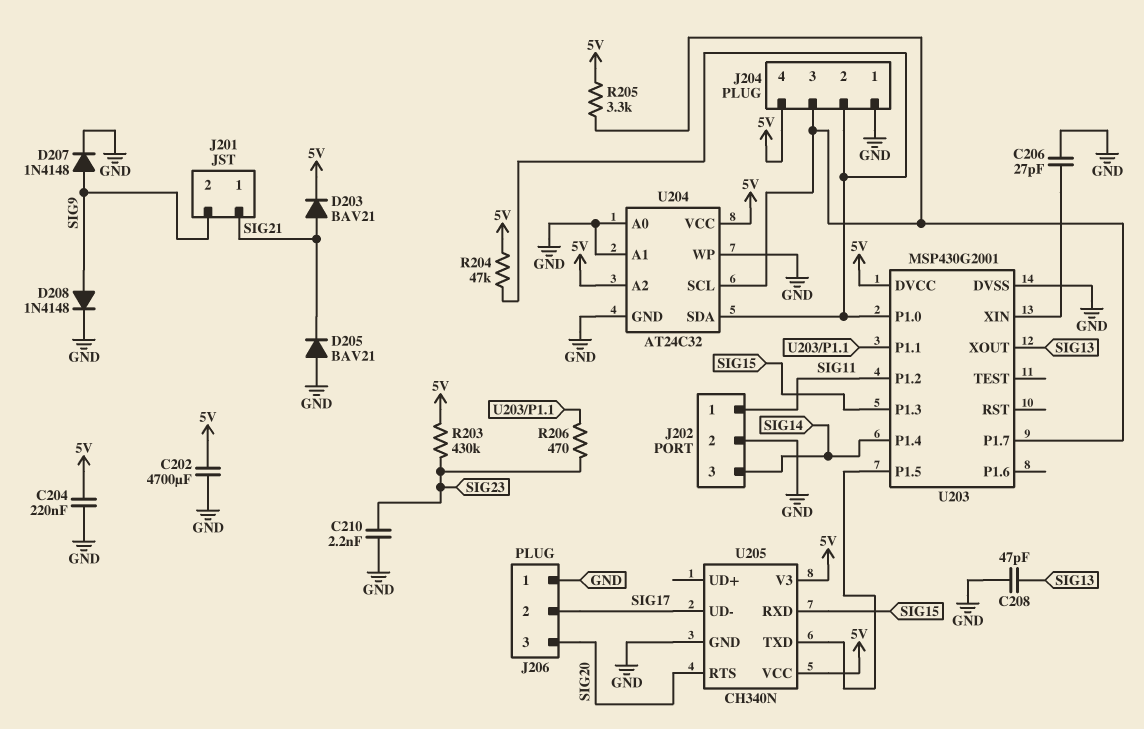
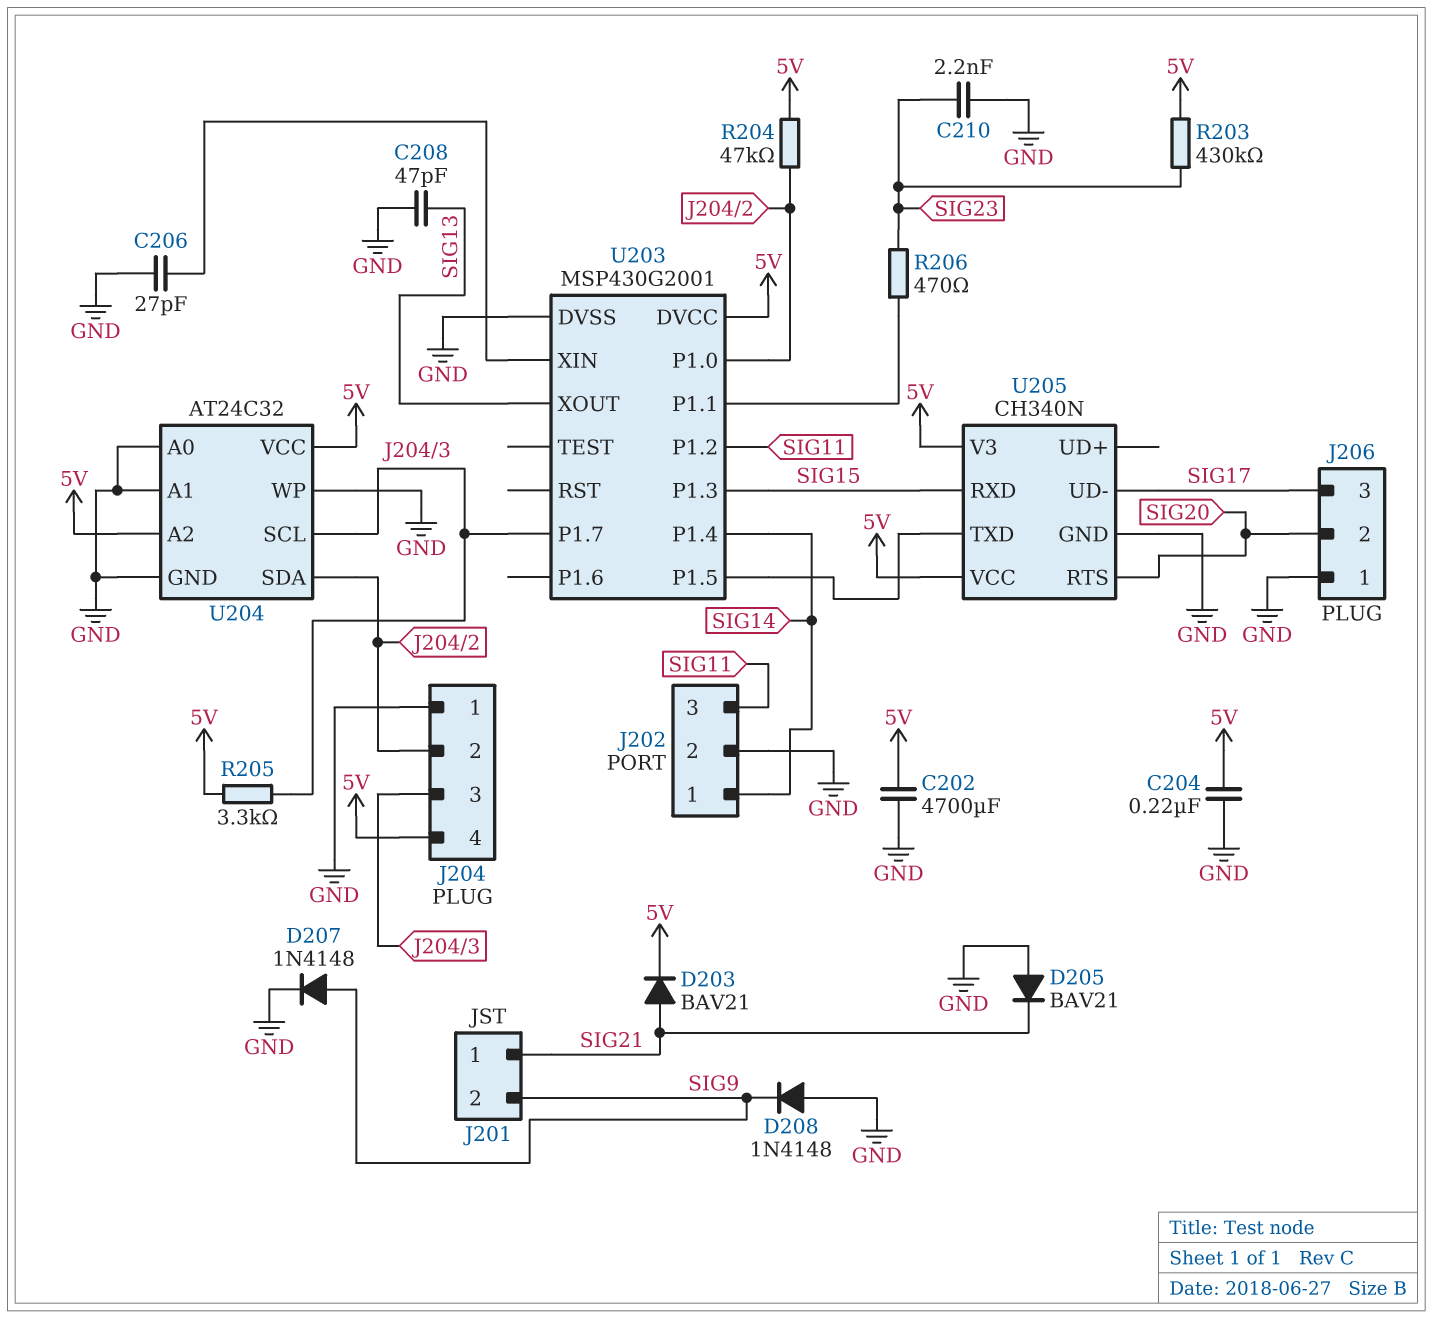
D208: diode 1N4148 (A SIG9, K GND) -> diode 1N4148 (A GND, K SIG9)
J202 pin 1: SIG11 -> SIG14
J202 pin 3: SIG14 -> SIG11
J206 pin 2: SIG17 -> SIG20
J206 pin 3: SIG20 -> SIG17

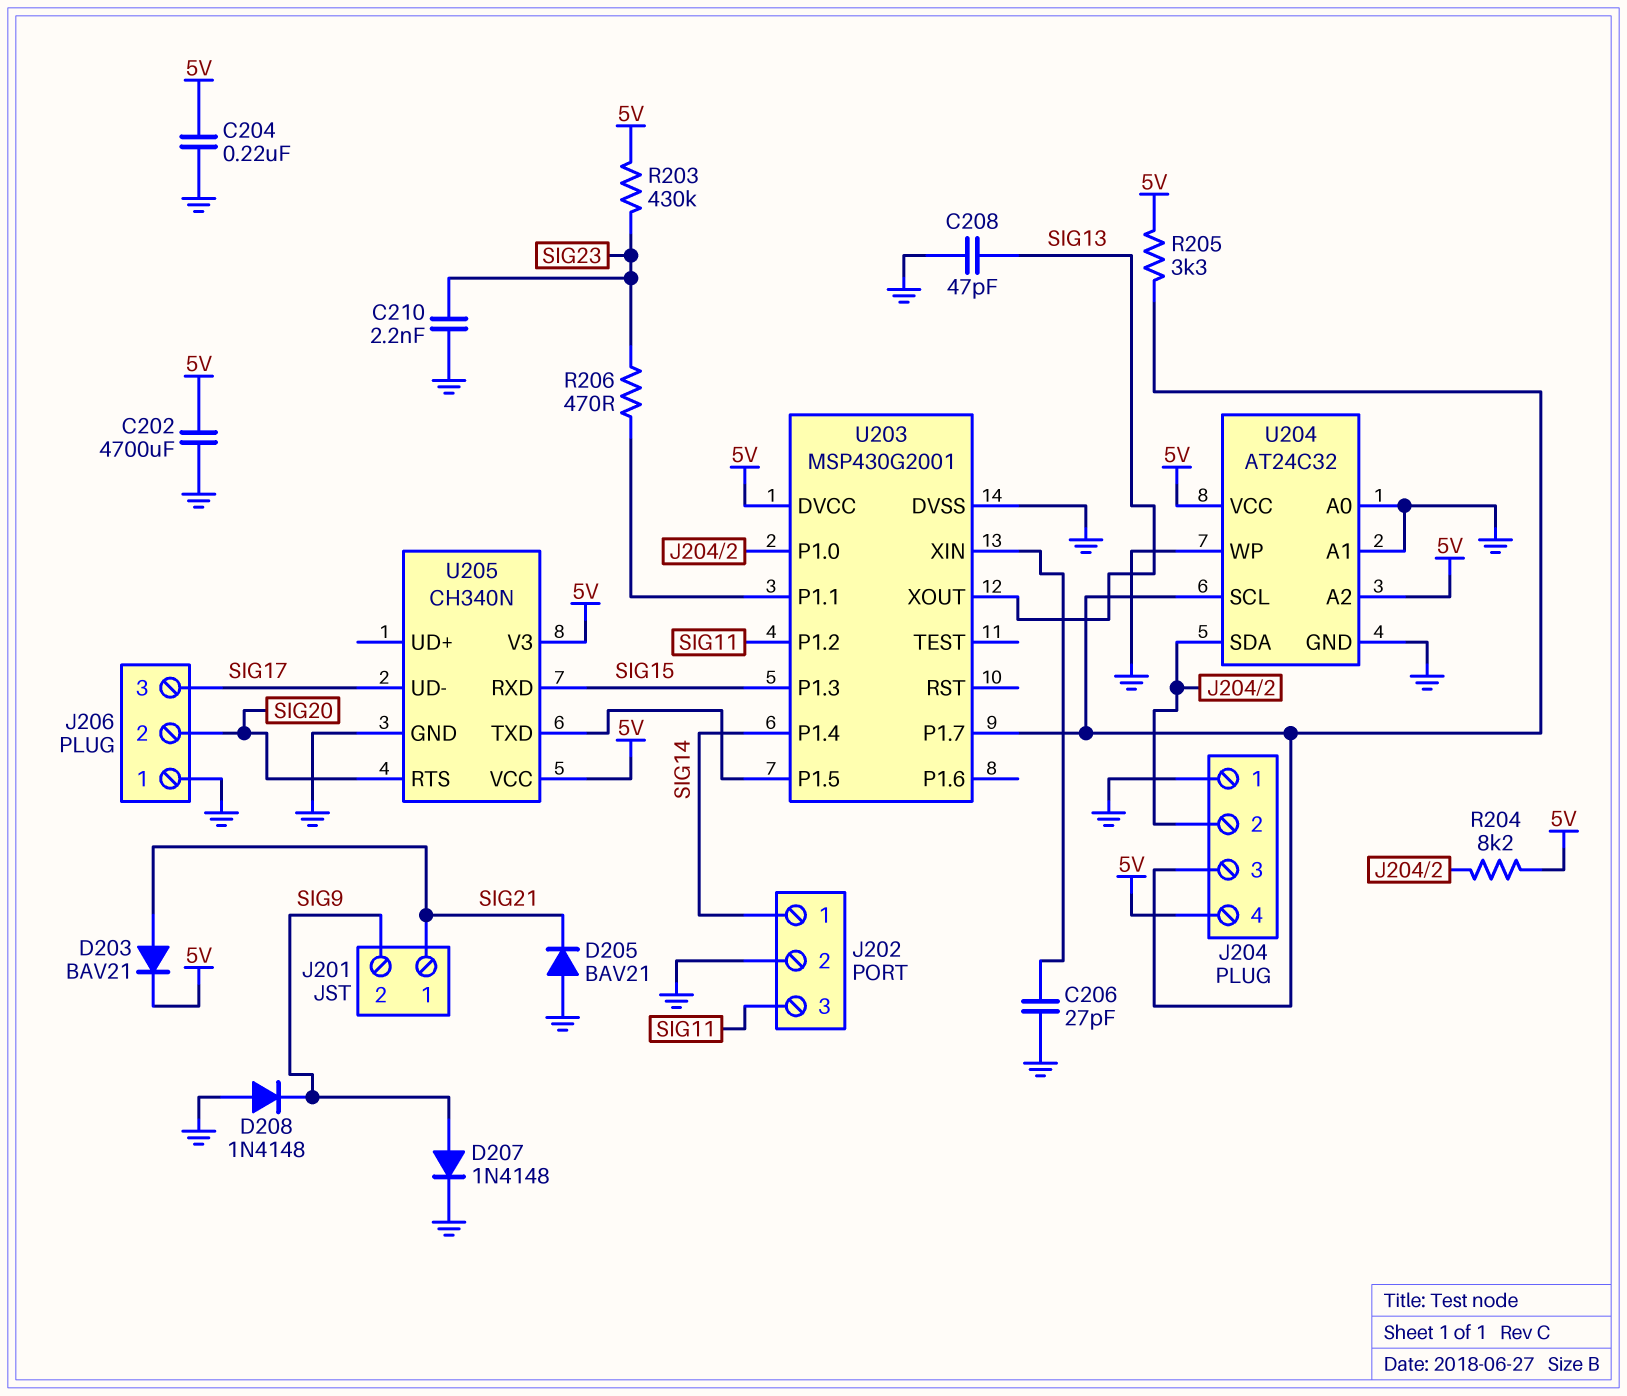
R204: 47k (5V, J204/2) -> 8.2k (5V, J204/2)

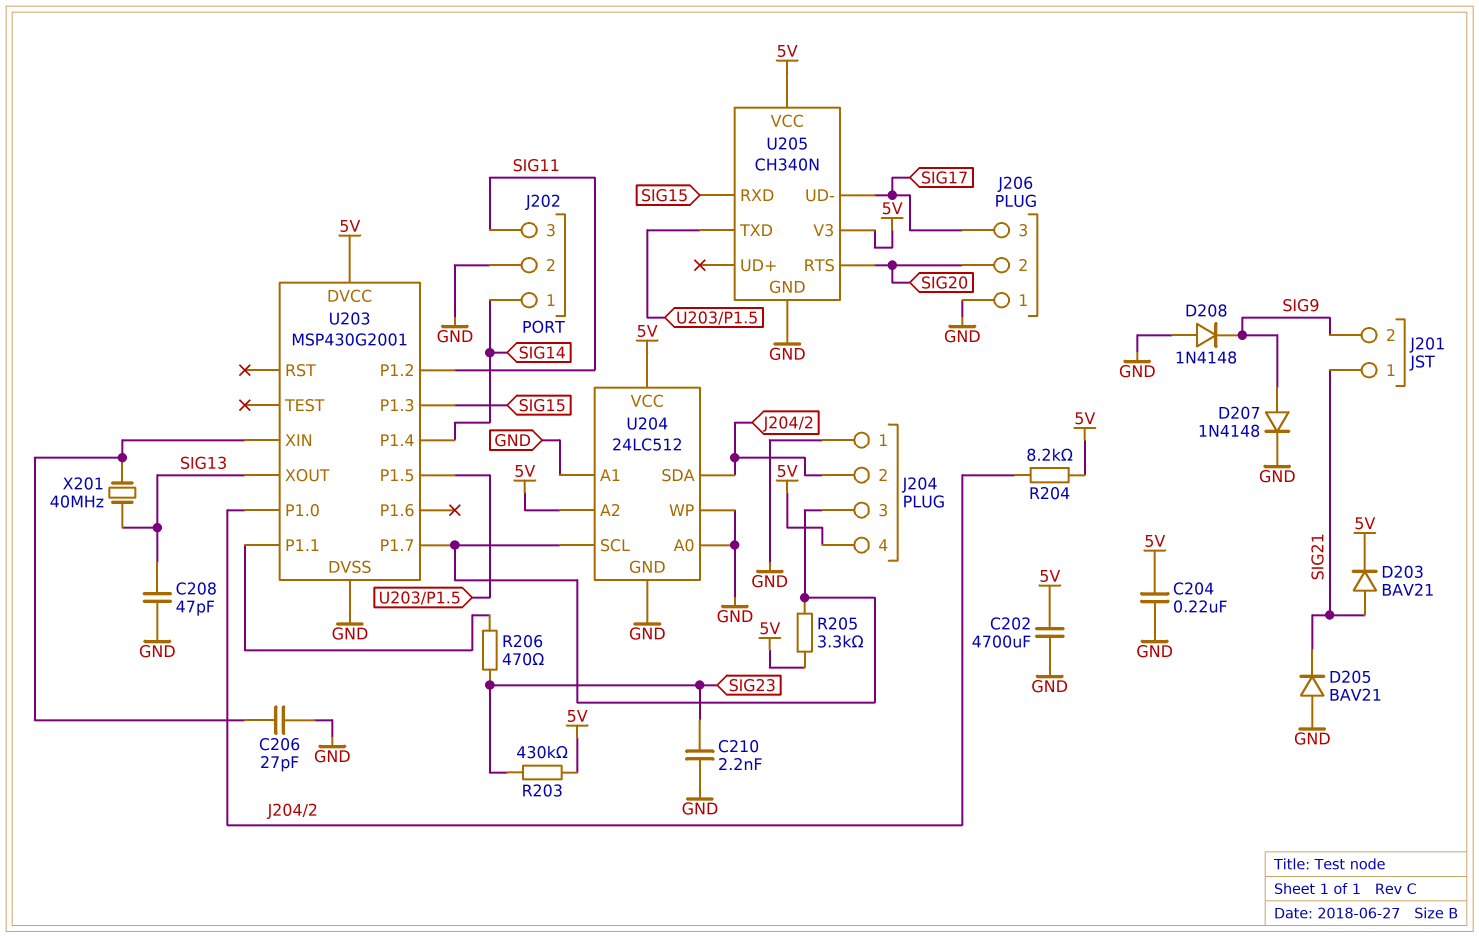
U204: AT24C32 -> 24LC512
X201: none -> 40MHz (SIG13, U203/XIN)

